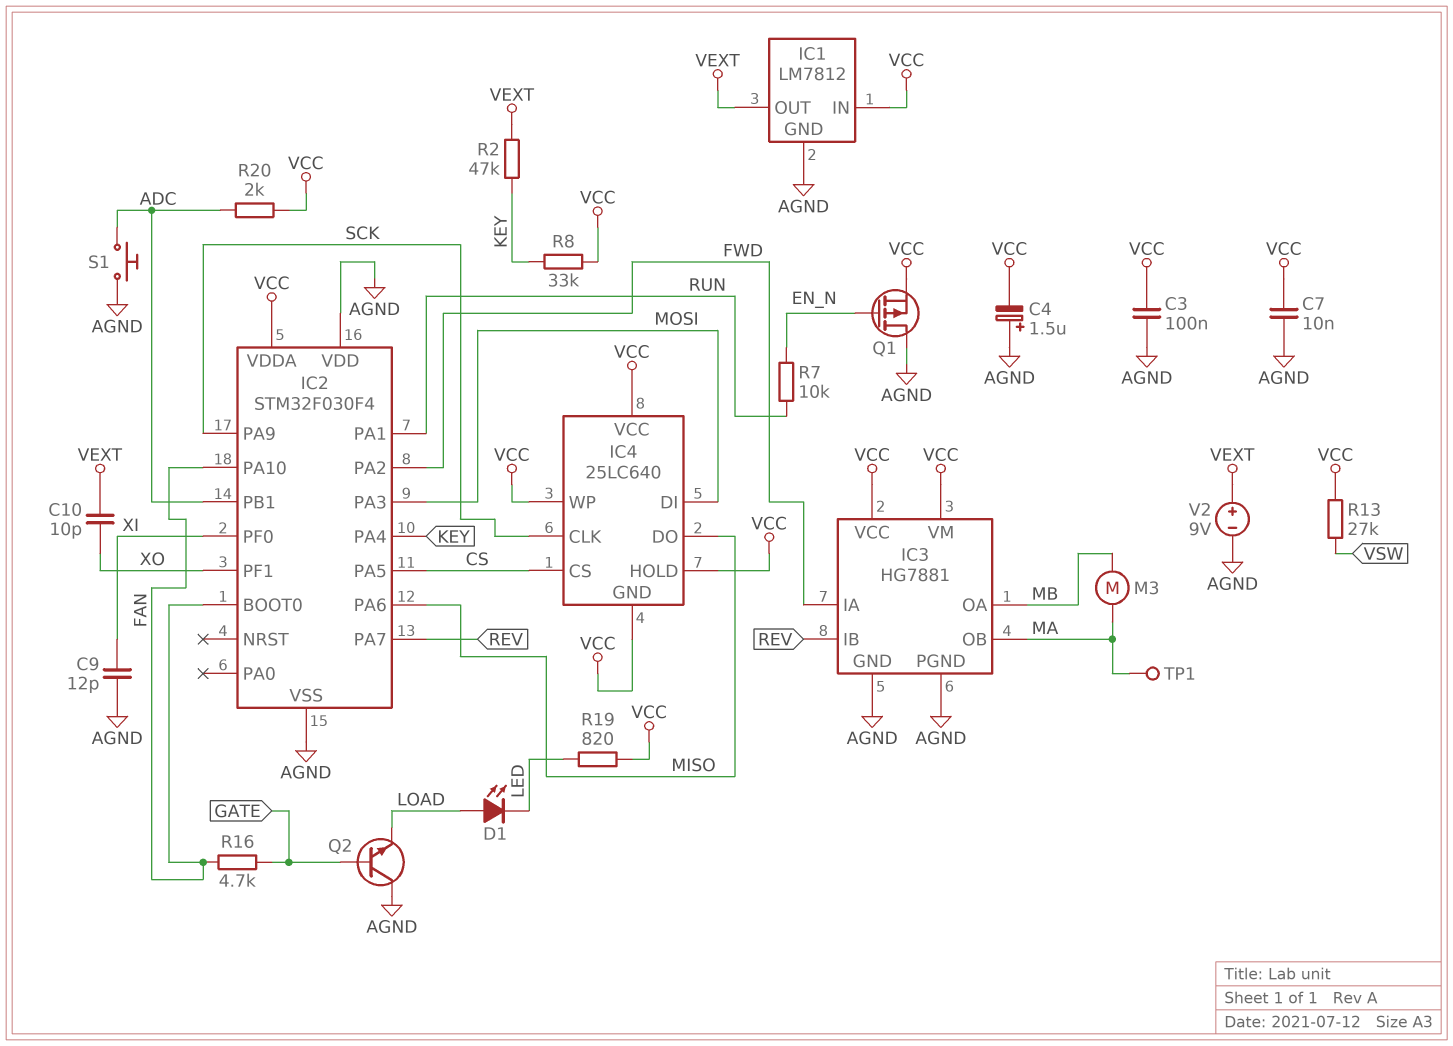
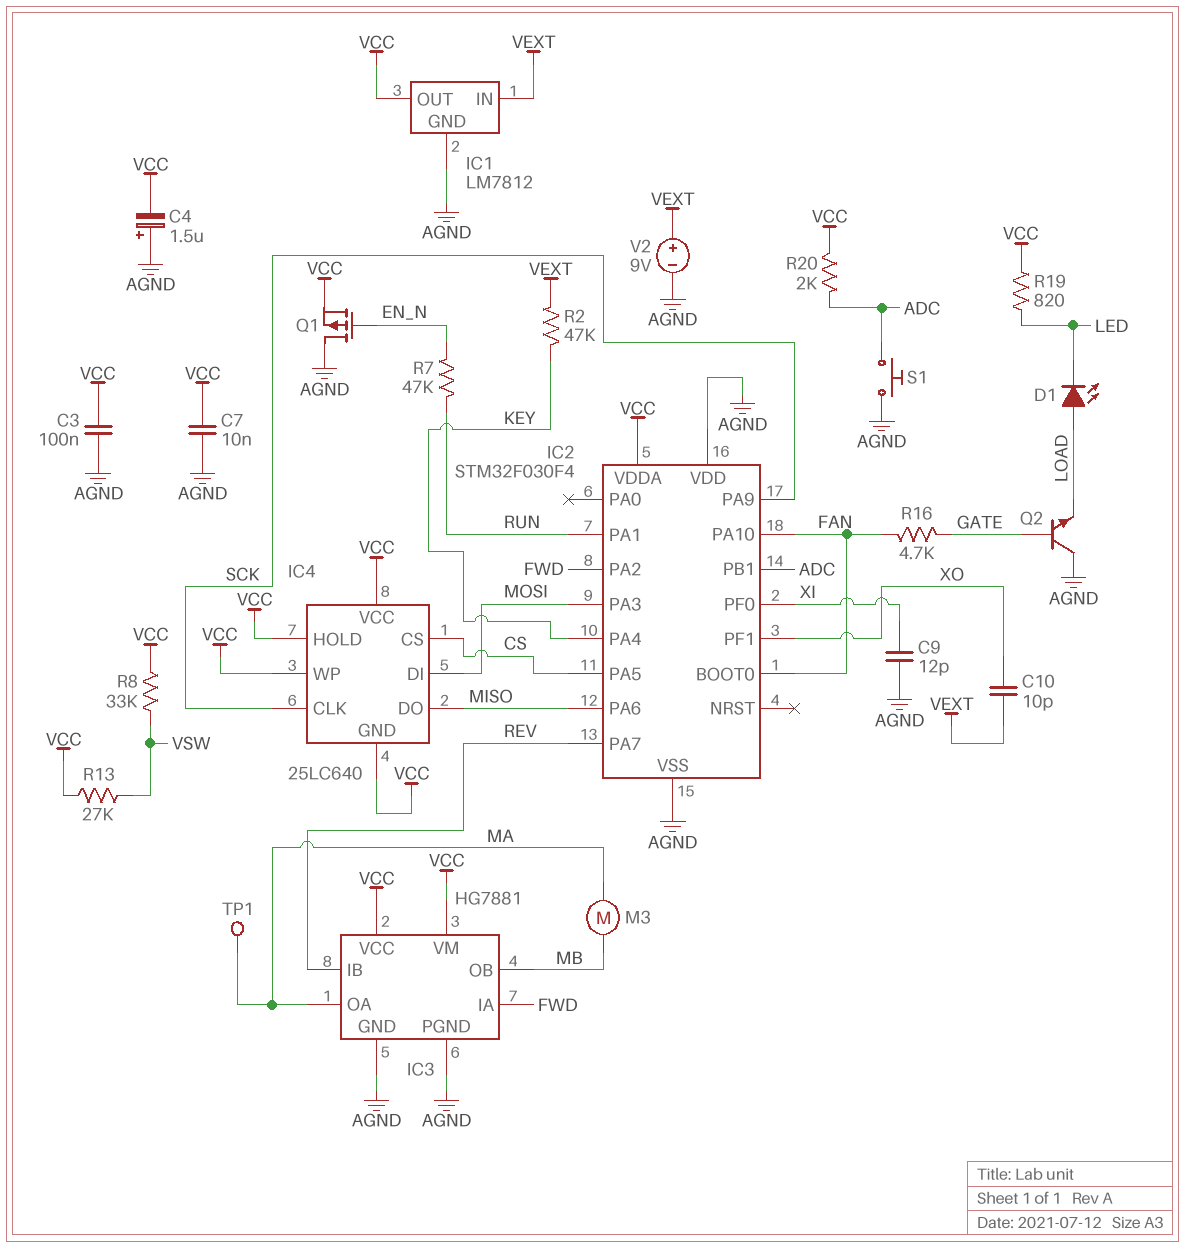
IC1 pin IN: VCC -> VEXT
IC1 pin OUT: VEXT -> VCC
IC3 pin OA: MB -> MA
IC3 pin OB: MA -> MB
R7: 10k (EN_N, RUN) -> 47k (EN_N, RUN)
R8: 33k (KEY, VCC) -> 33k (VCC, VSW)

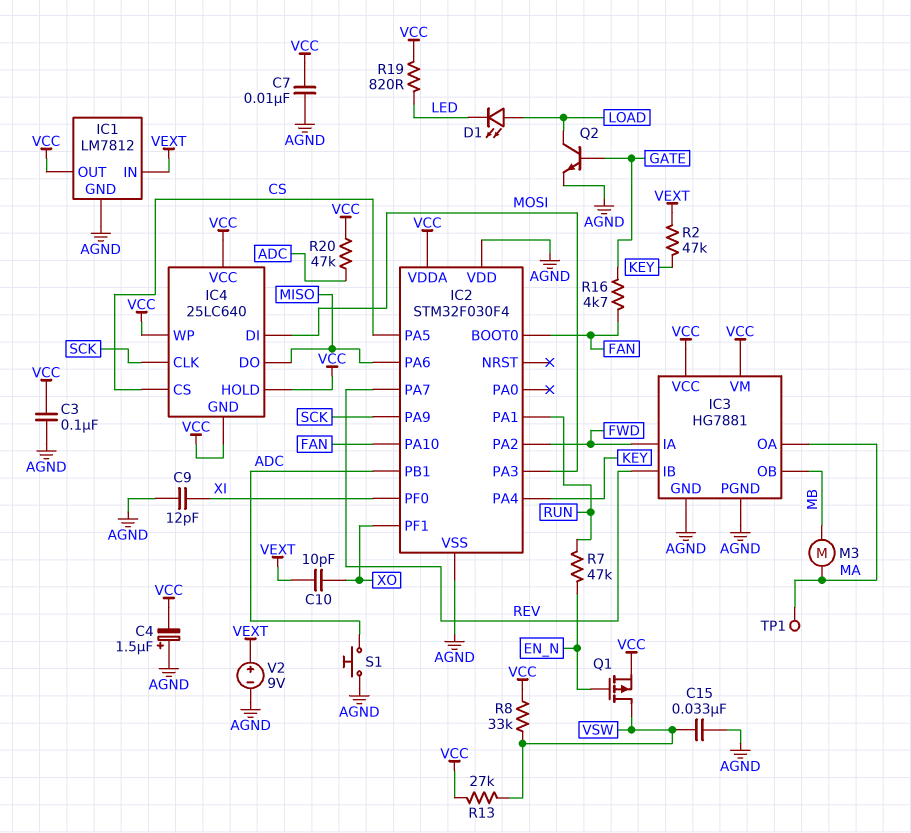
C15: none -> 33nF (AGND, VSW)
Q1: PMOS (G EN_N, D AGND, S VCC) -> PMOS (G EN_N, D VSW, S VCC)
Q2: NPN (B GATE, C AGND, E LOAD) -> NPN (B GATE, C LOAD, E AGND)
R20: 2k (ADC, VCC) -> 47k (ADC, VCC)

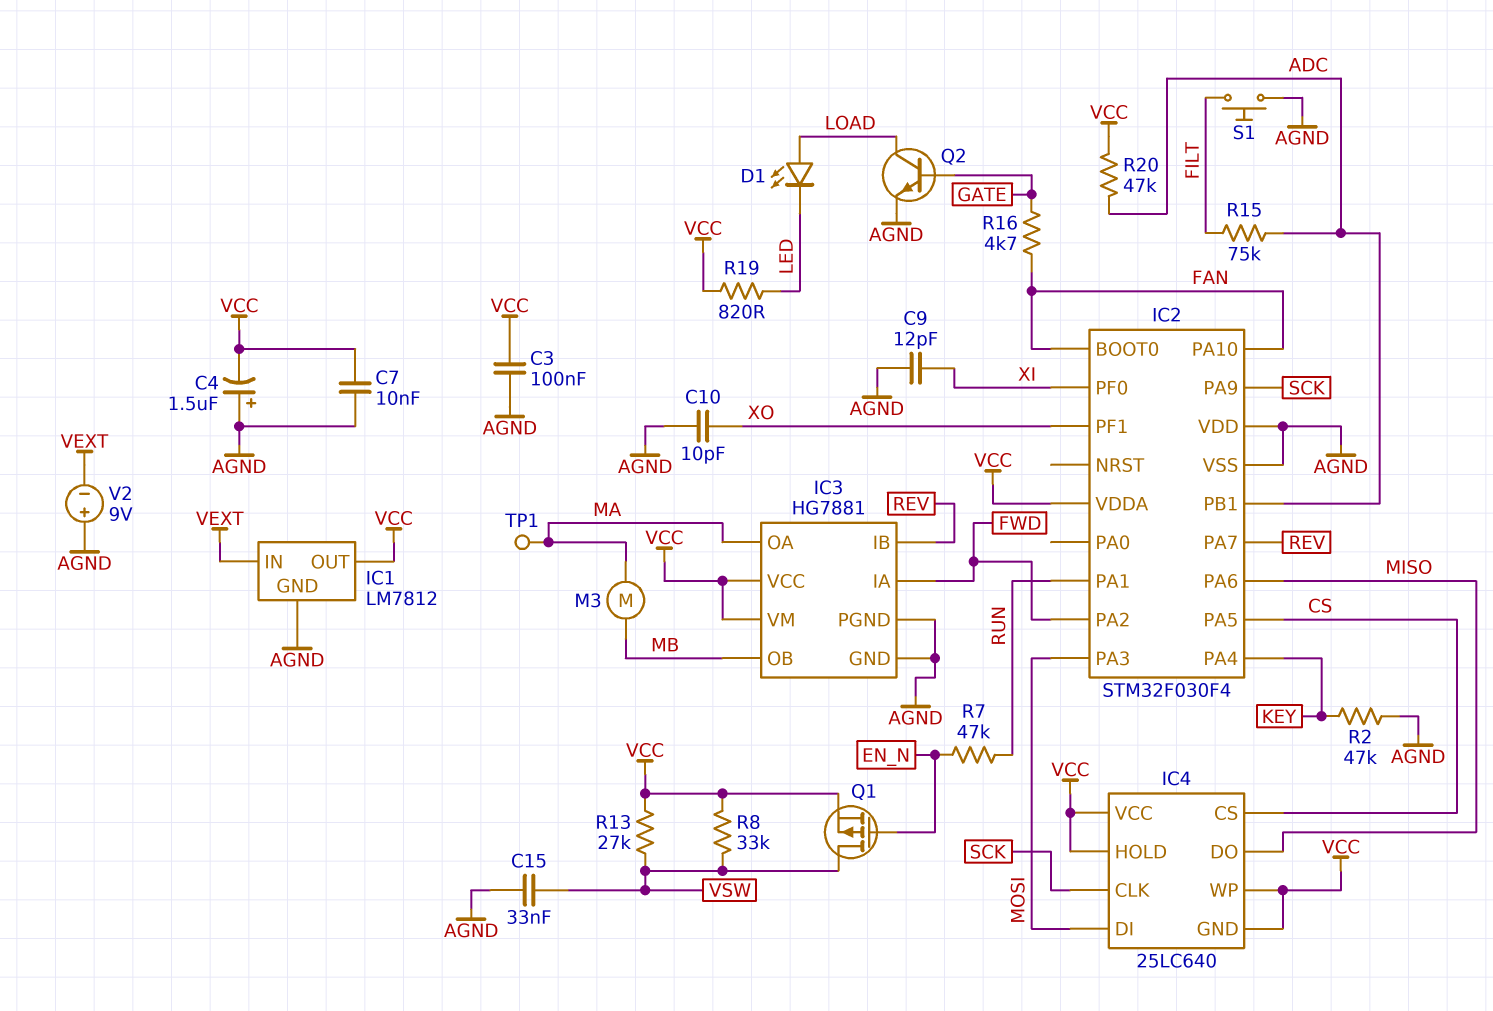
C10: 10pF (VEXT, XO) -> 10pF (AGND, XO)
R2: 47k (KEY, VEXT) -> 47k (AGND, KEY)
R15: none -> 75k (ADC, FILT)
S1: button (ADC, AGND) -> button (AGND, FILT)
V2: 9V (plus VEXT, minus AGND) -> 9V (plus AGND, minus VEXT)

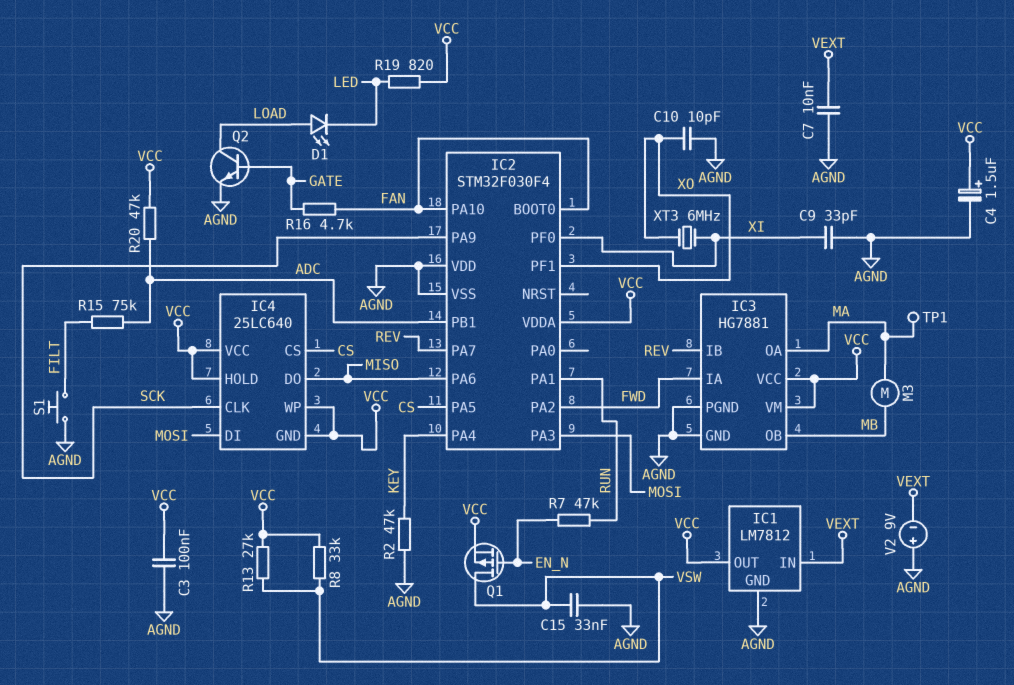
C4: 1.5uF (plus AGND, minus VCC) -> 1.5uF (plus VCC, minus AGND)
C7: 10nF (AGND, VCC) -> 10nF (AGND, VEXT)
C9: 12pF (AGND, XI) -> 33pF (AGND, XI)
XT3: none -> 6MHz (XI, XO)

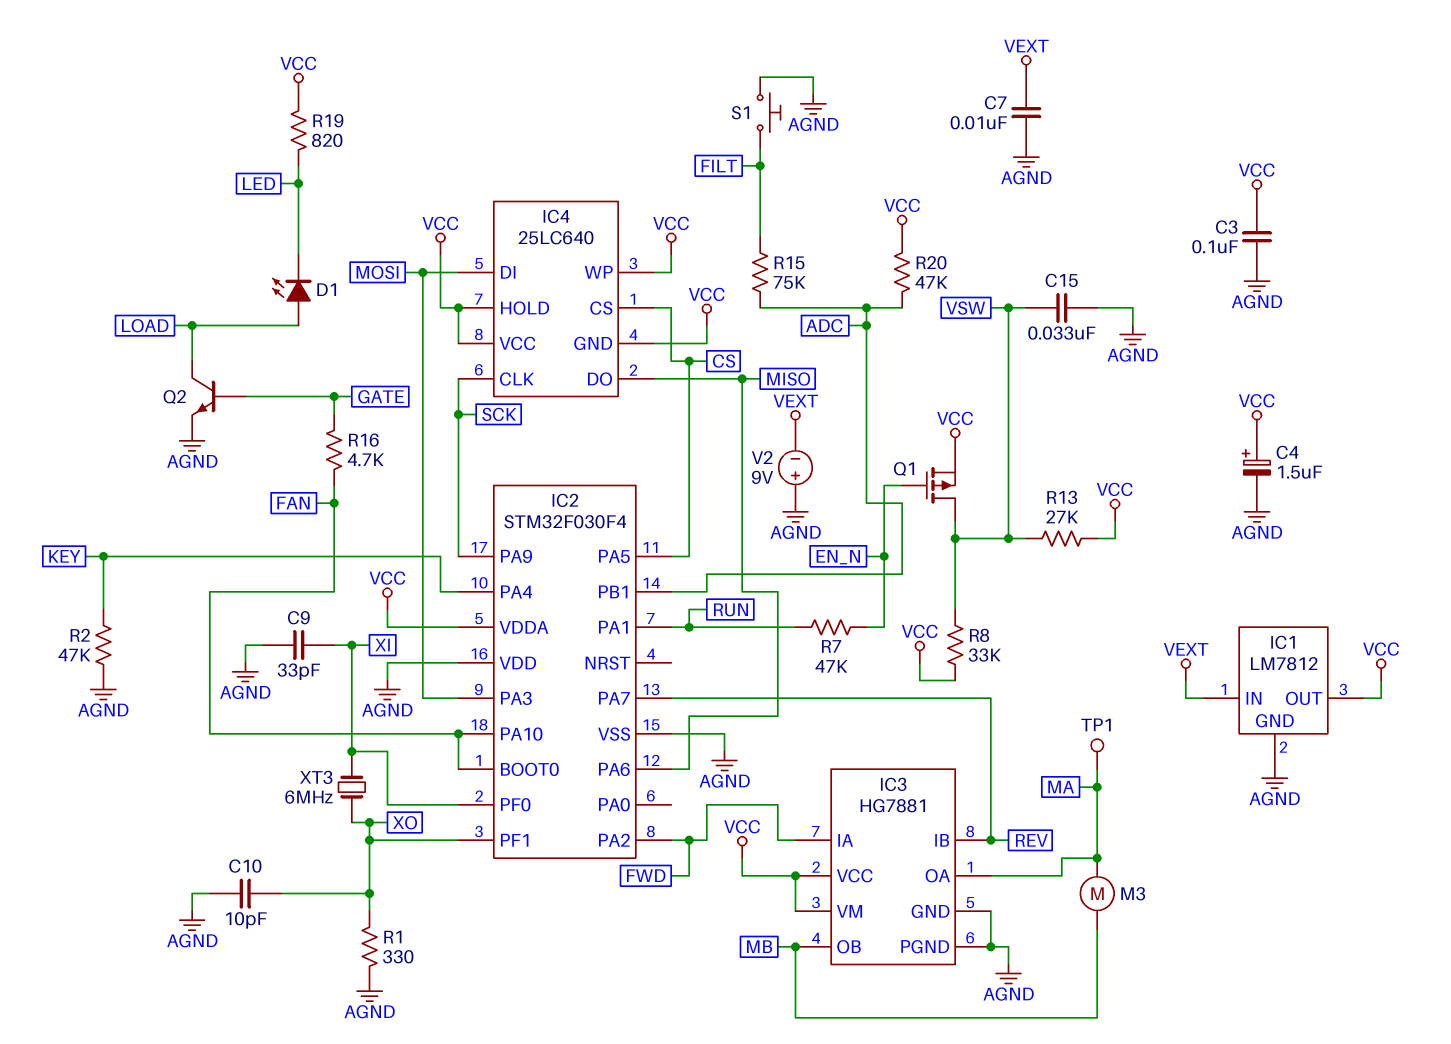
R1: none -> 330 (AGND, XO)

